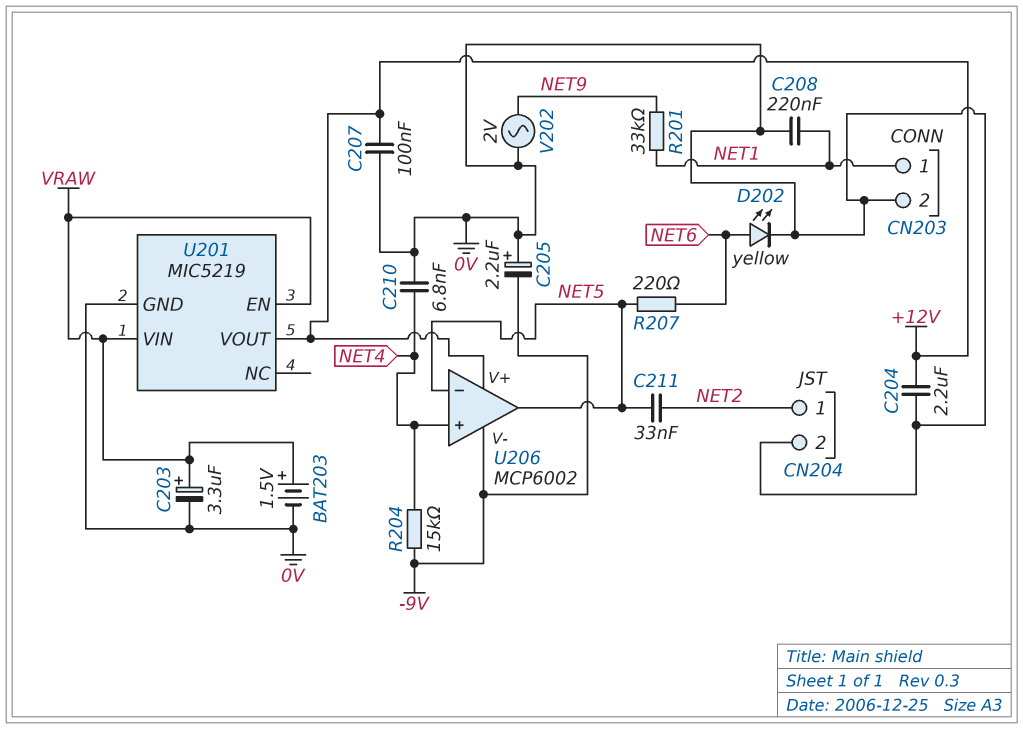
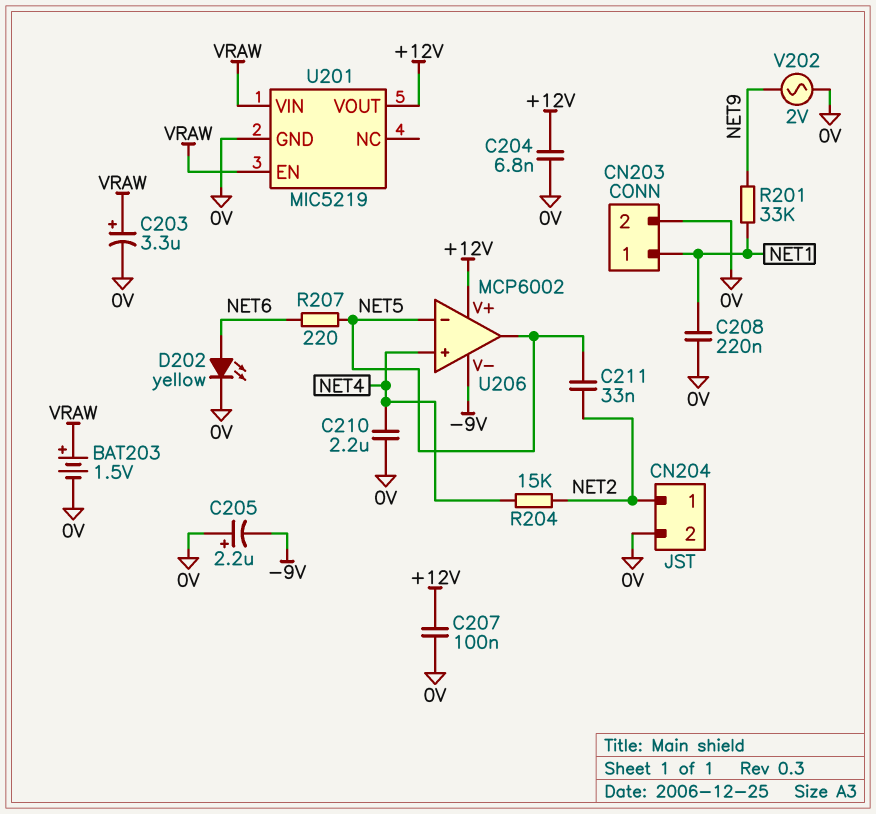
C204: 2.2uF (+12V, 0V) -> 6.8nF (+12V, 0V)
C210: 6.8nF (0V, NET4) -> 2.2uF (0V, NET4)
R204: 15k (-9V, NET4) -> 15k (NET2, NET4)

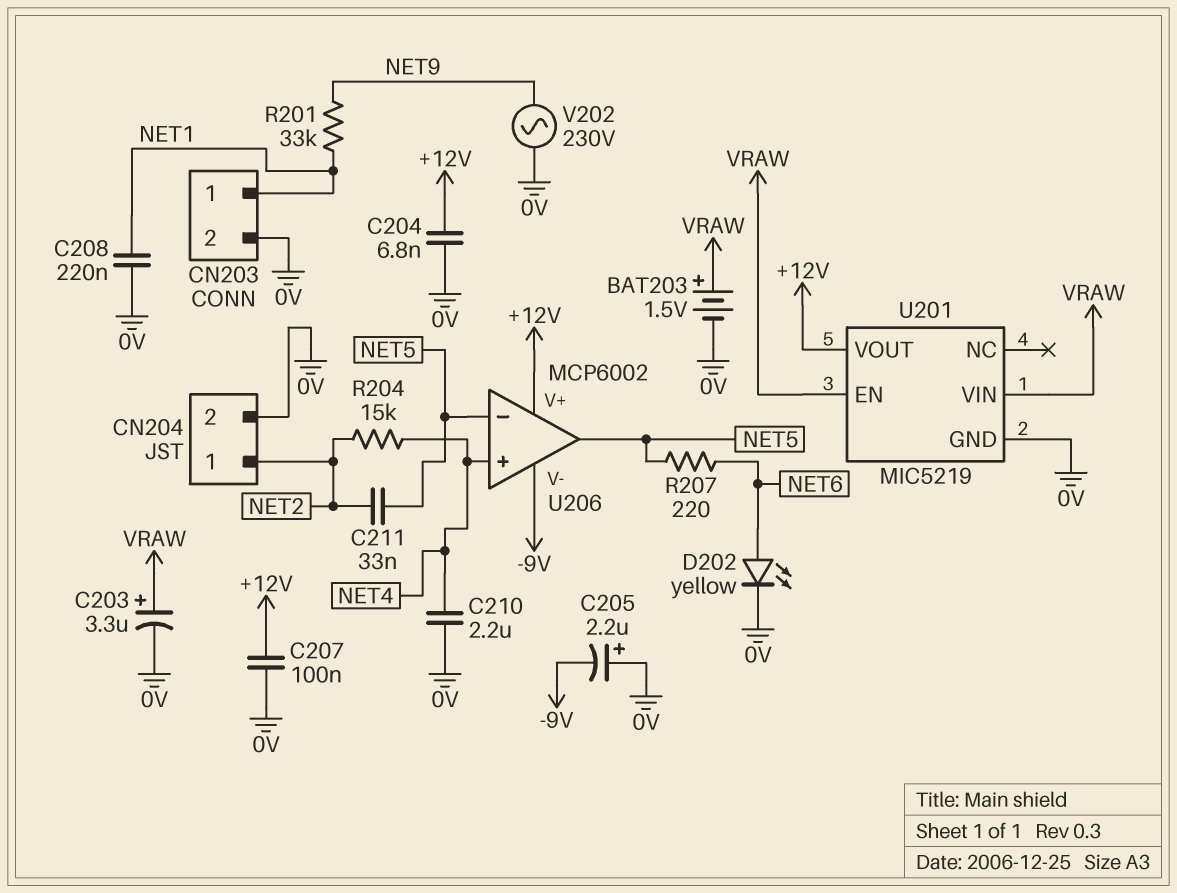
V202: AC 2V (0V, NET9) -> AC 230V (0V, NET9)

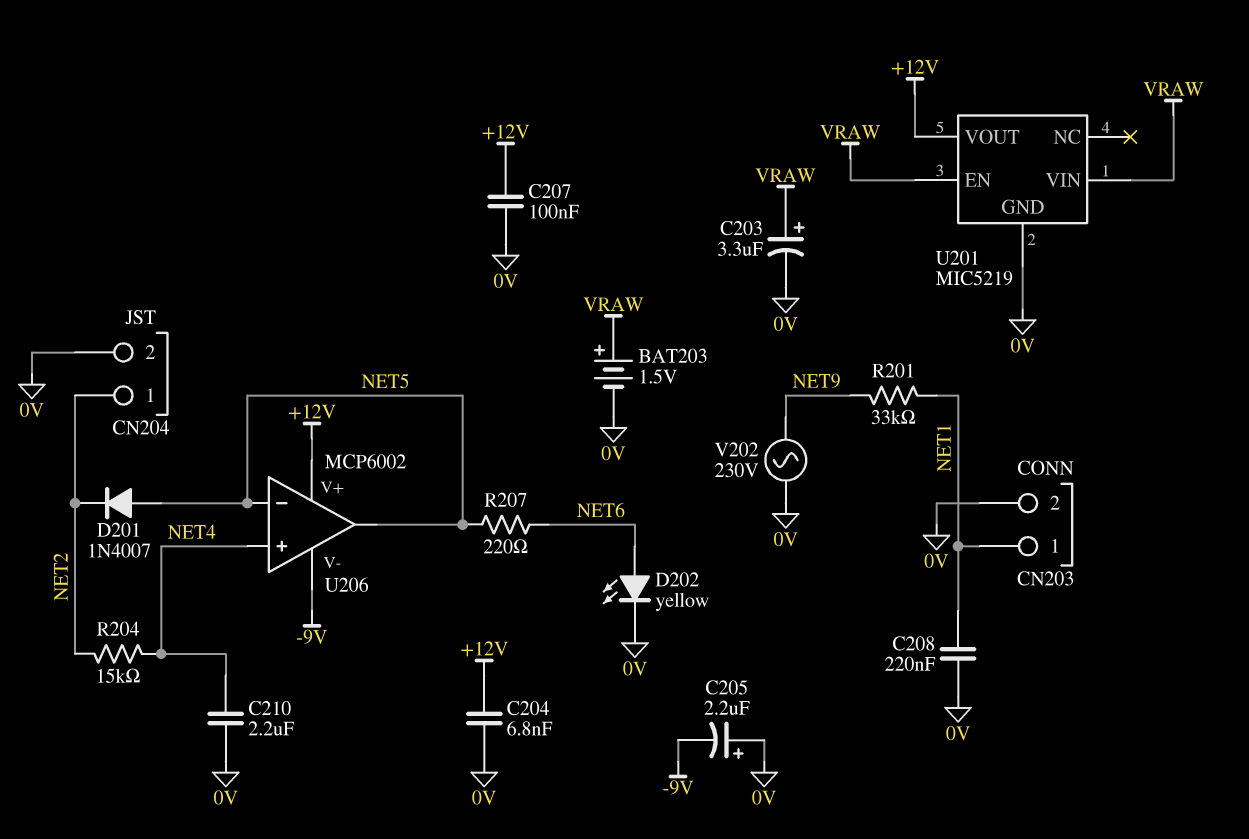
C211: 33nF (NET2, NET5) -> none
D201: none -> diode 1N4007 (A NET5, K NET2)

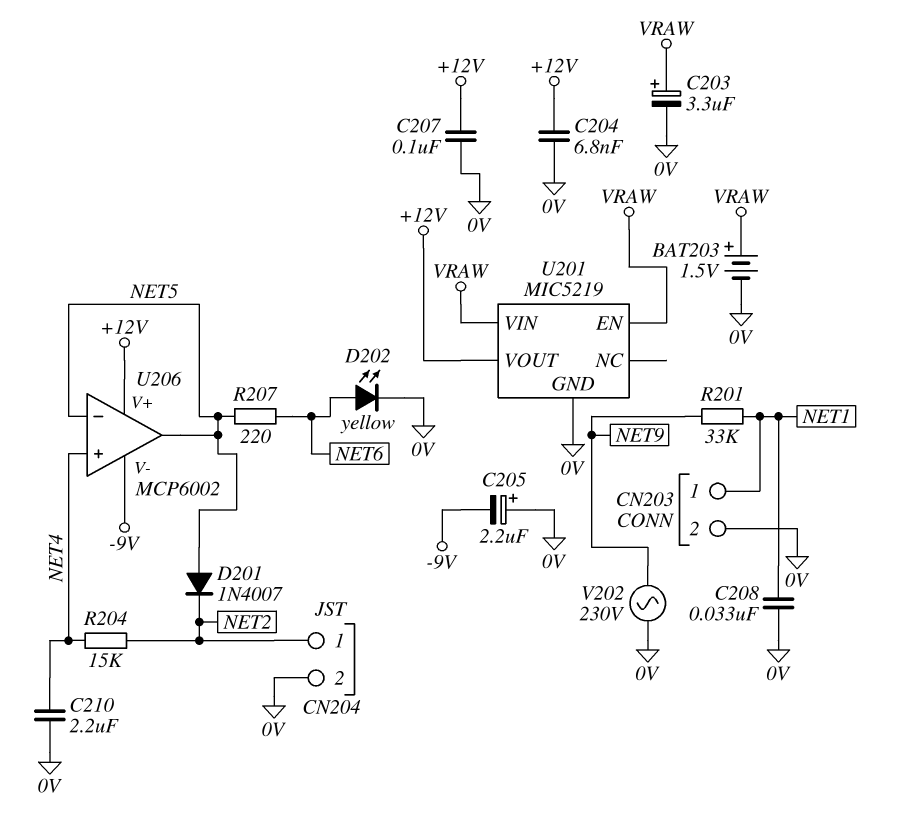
C208: 220nF (0V, NET1) -> 33nF (0V, NET1)

